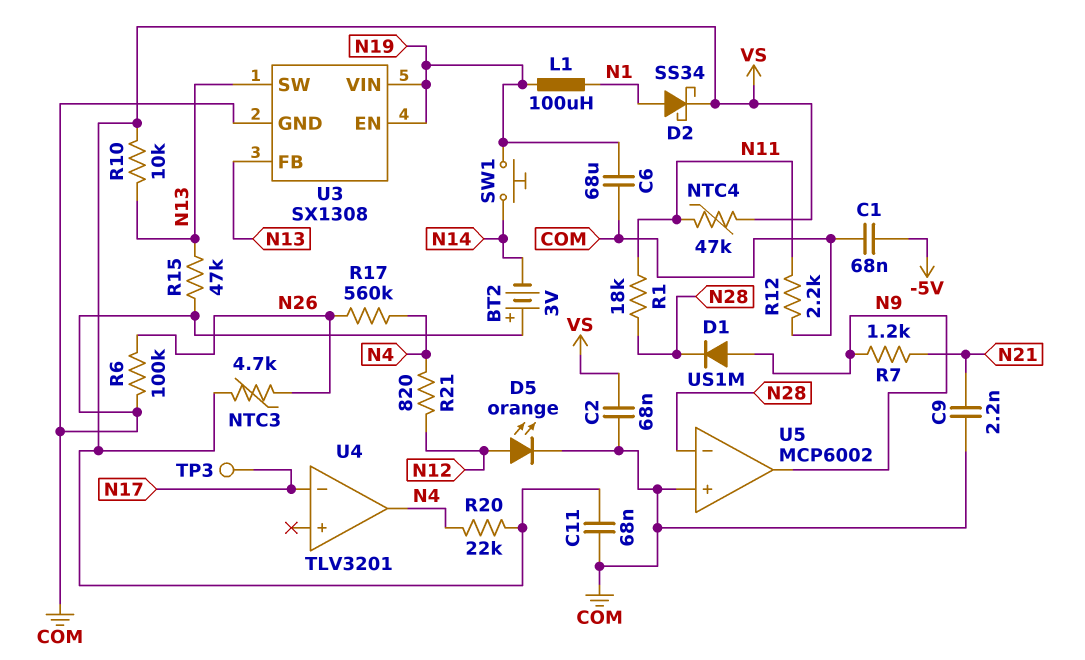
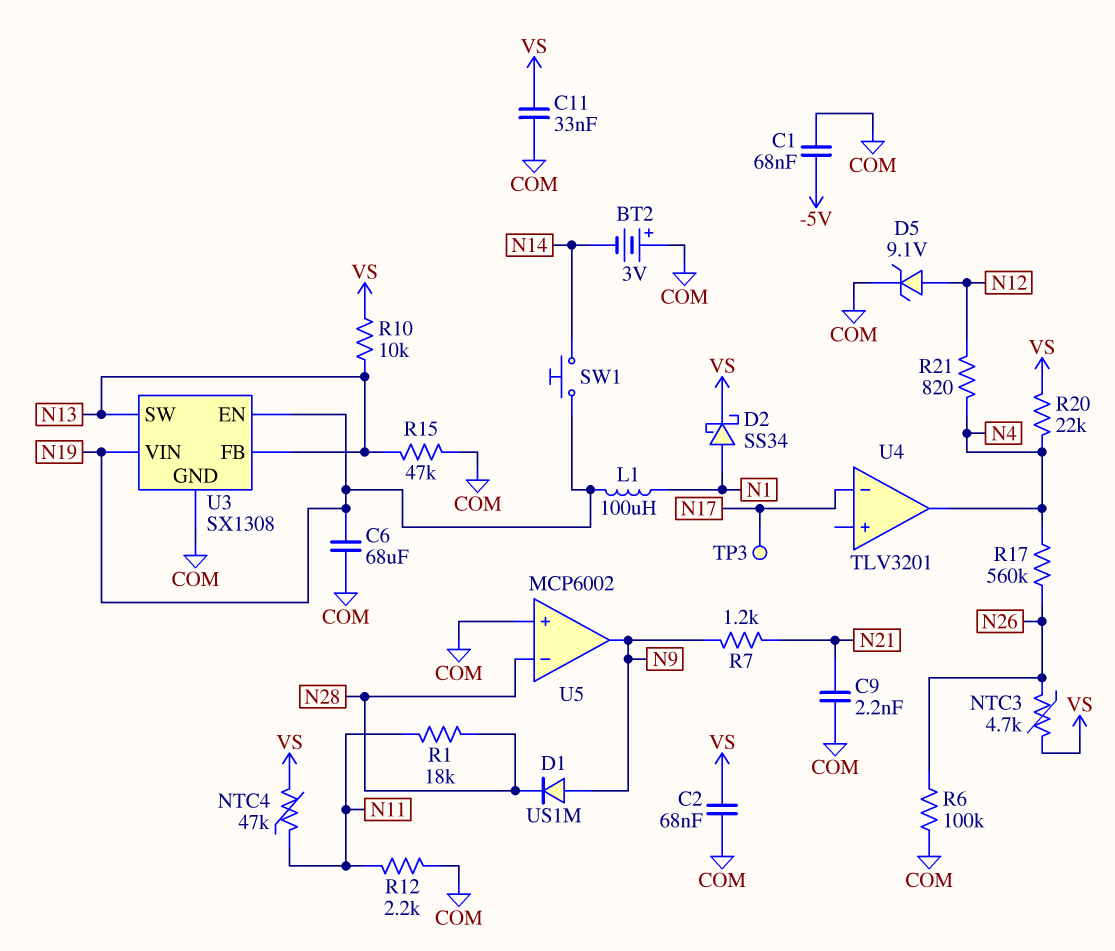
C11: 68nF (COM, VS) -> 33nF (COM, VS)
D5: LED orange (A N12, K COM) -> zener 9.1V (A N12, K COM)

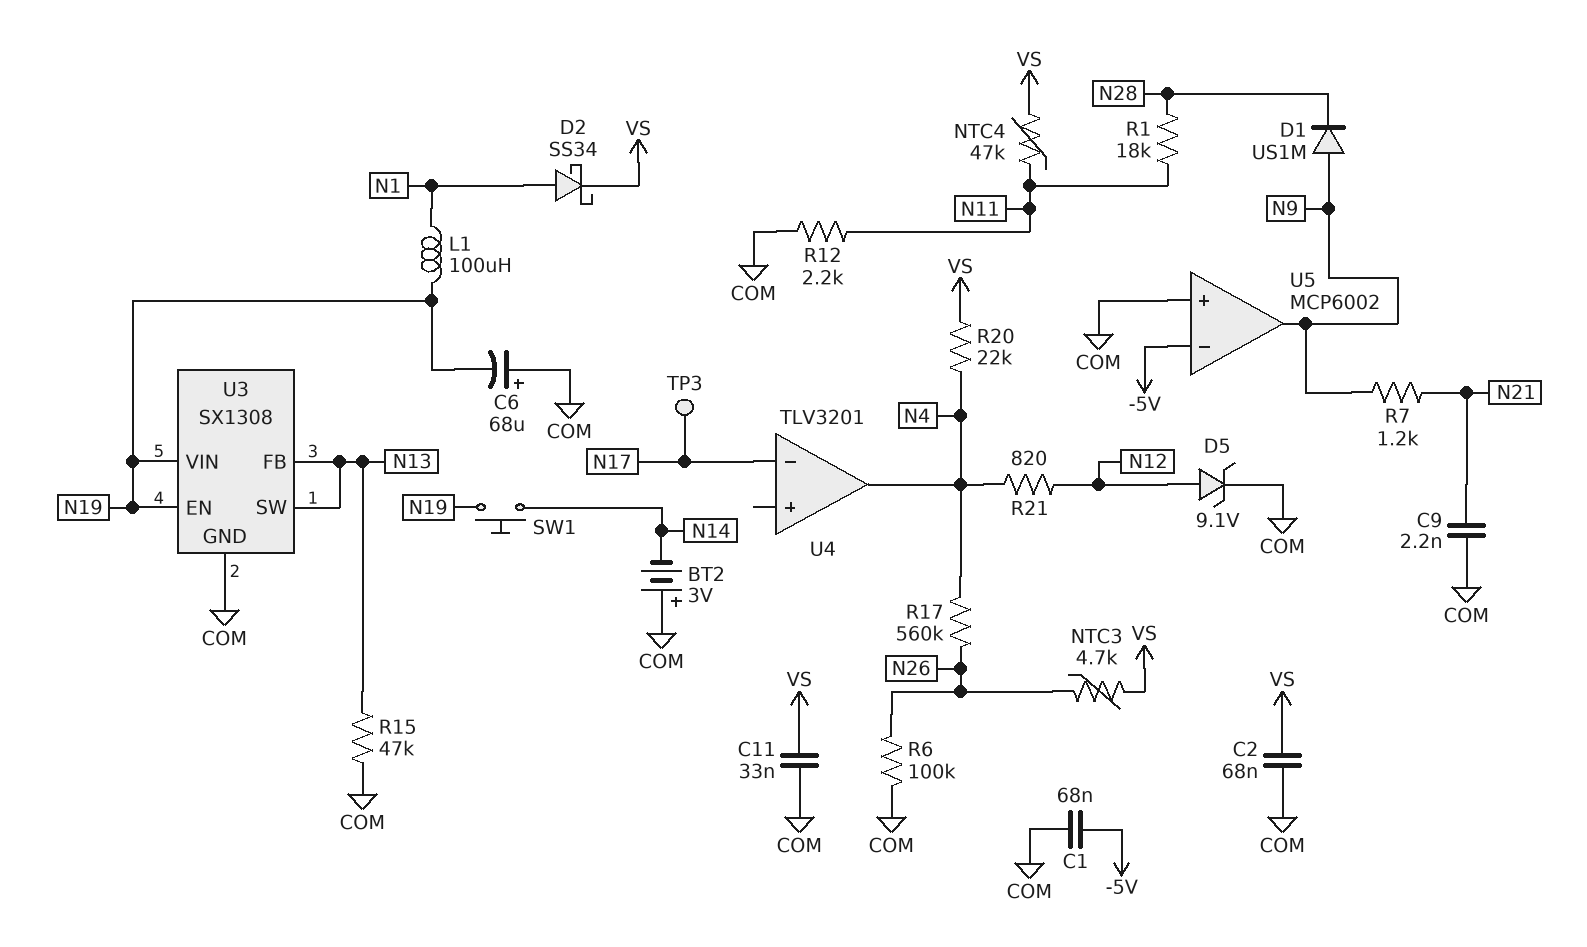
C6: 68uF (COM, N19) -> 68uF (plus COM, minus N19)
R10: 10k (N13, VS) -> none
U5 pin in-: N28 -> -5V

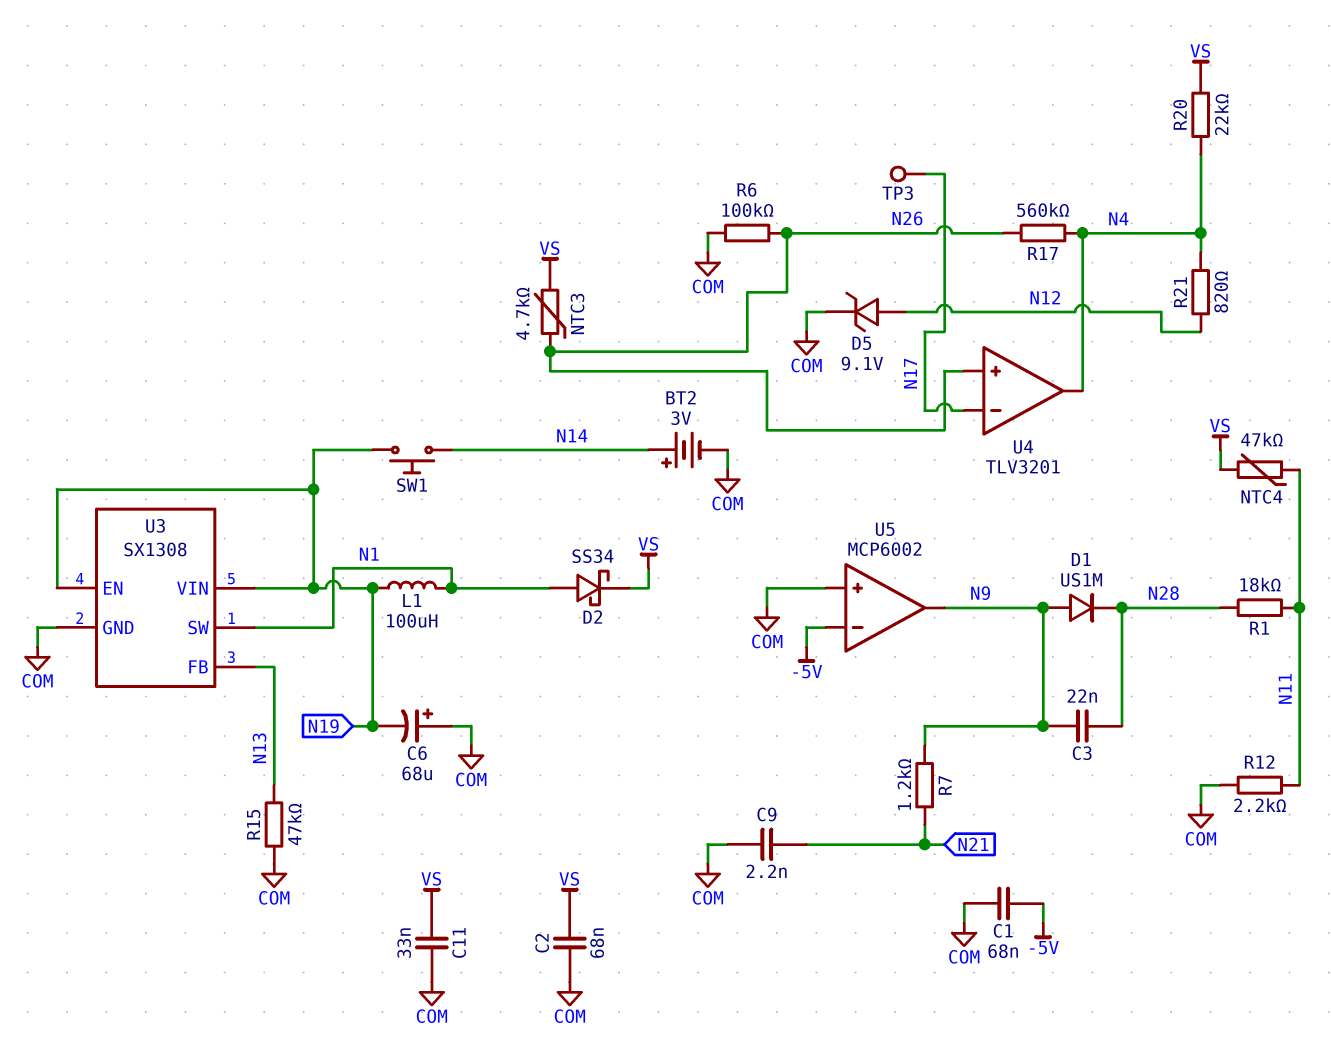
BT2: 3V (plus COM, minus N14) -> 3V (plus N14, minus COM)
C3: none -> 22nF (N9, N28)
U3 pin SW: N13 -> N1
U4 pin in+: none -> N26

